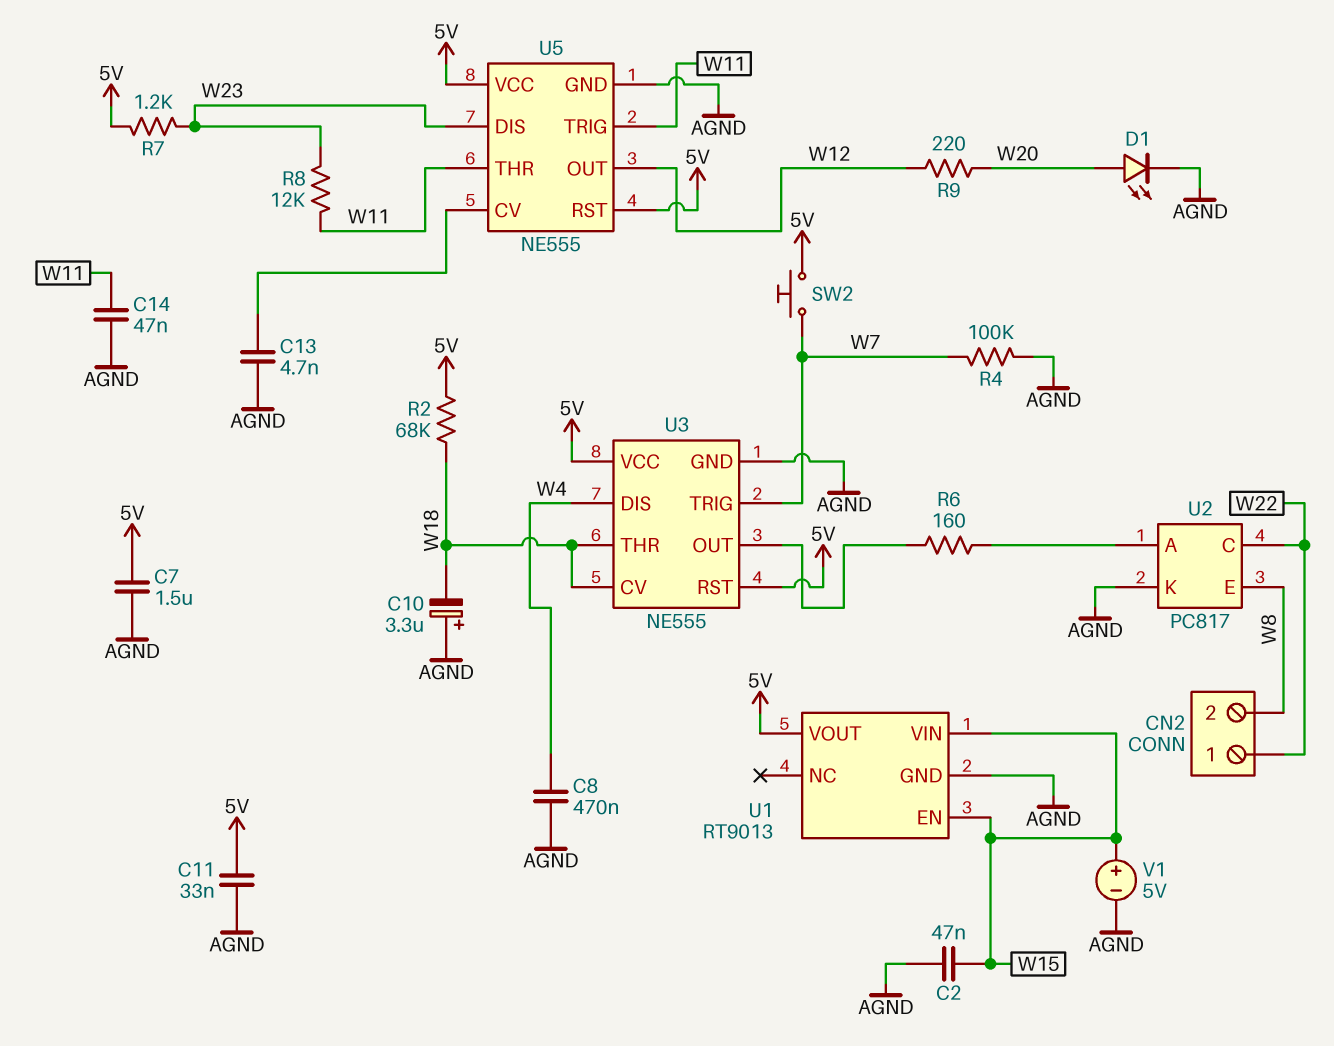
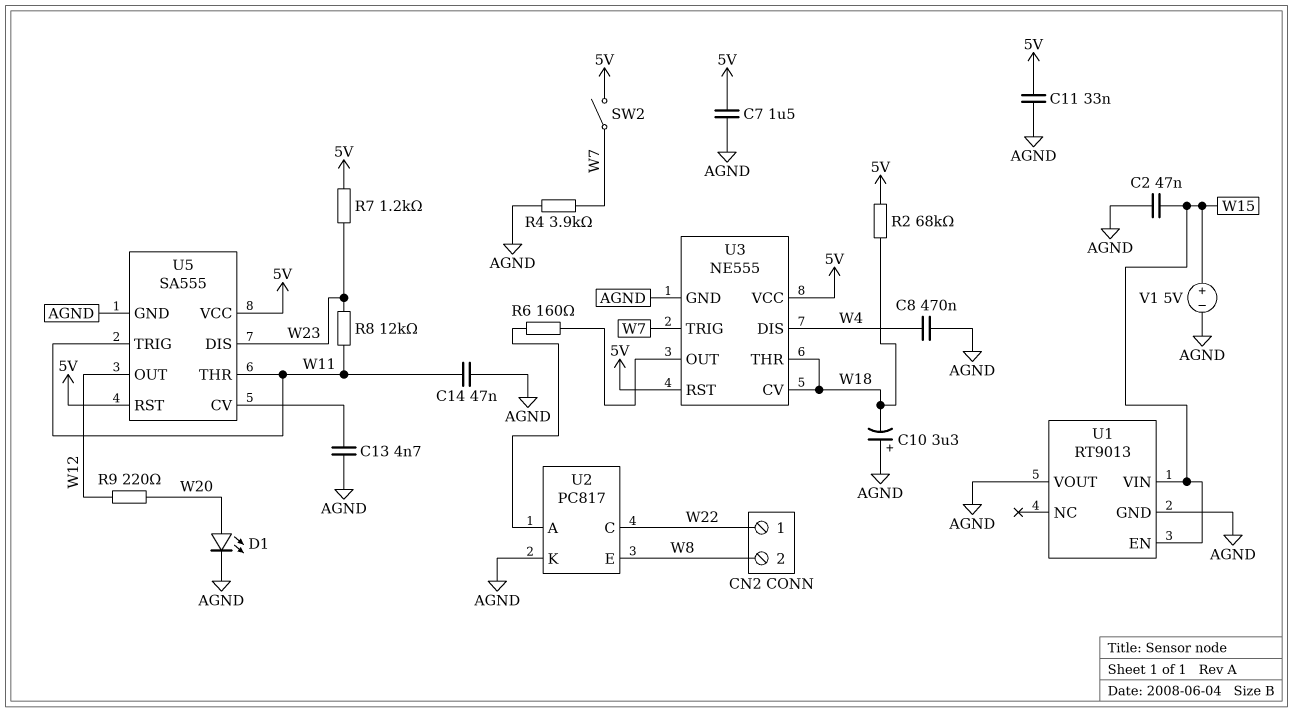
R4: 100k (AGND, W7) -> 3.9k (AGND, W7)
SW2: button (5V, W7) -> switch (5V, W7)
U1 pin VOUT: 5V -> AGND
U5: NE555 -> SA555

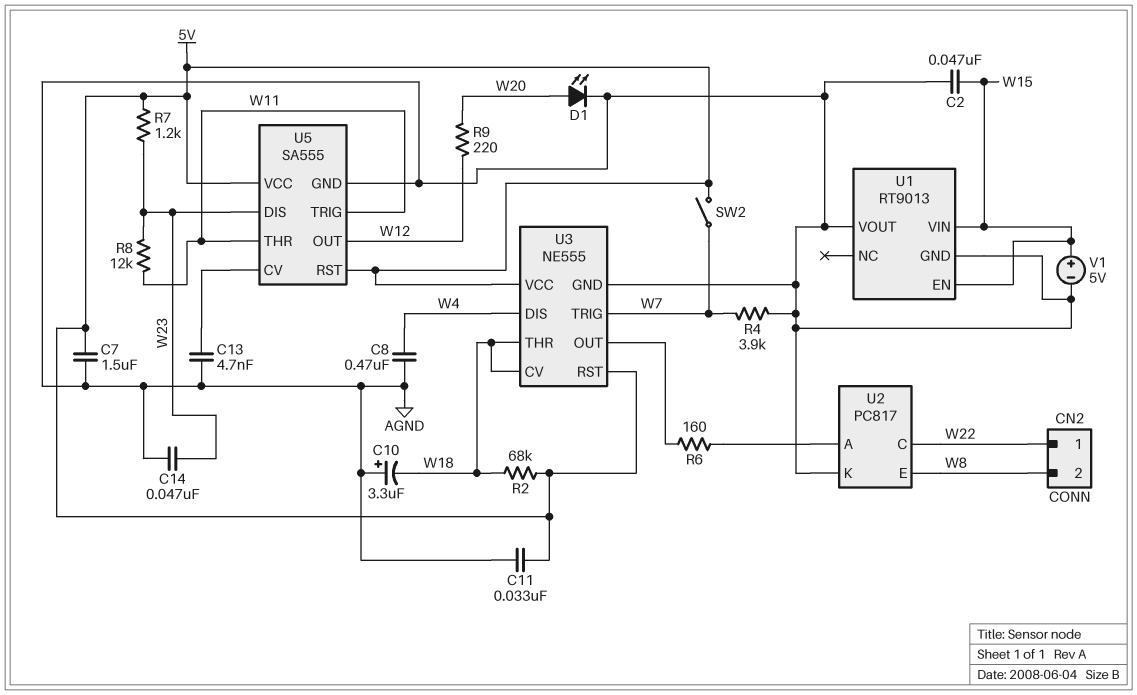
C14: 47nF (AGND, W11) -> 47nF (AGND, W23)

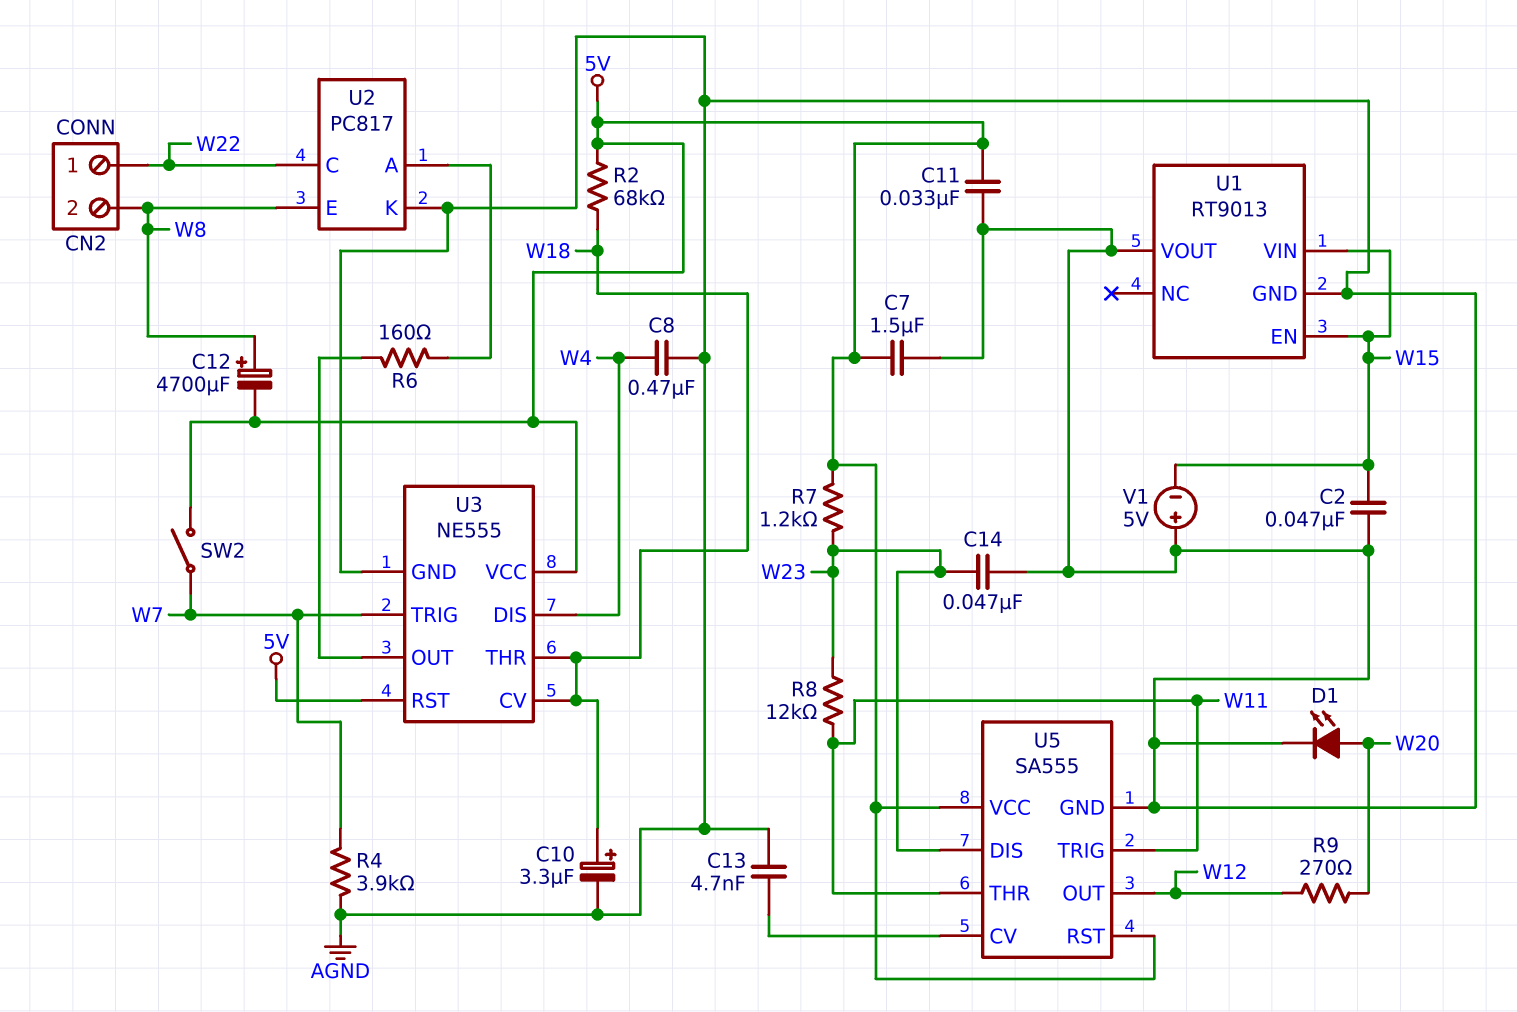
C10: 3.3uF (plus AGND, minus W18) -> 3.3uF (plus W18, minus AGND)
C12: none -> 4700uF (plus W8, minus 5V)
R9: 220 (W12, W20) -> 270 (W12, W20)
V1: 5V (plus W15, minus AGND) -> 5V (plus AGND, minus W15)

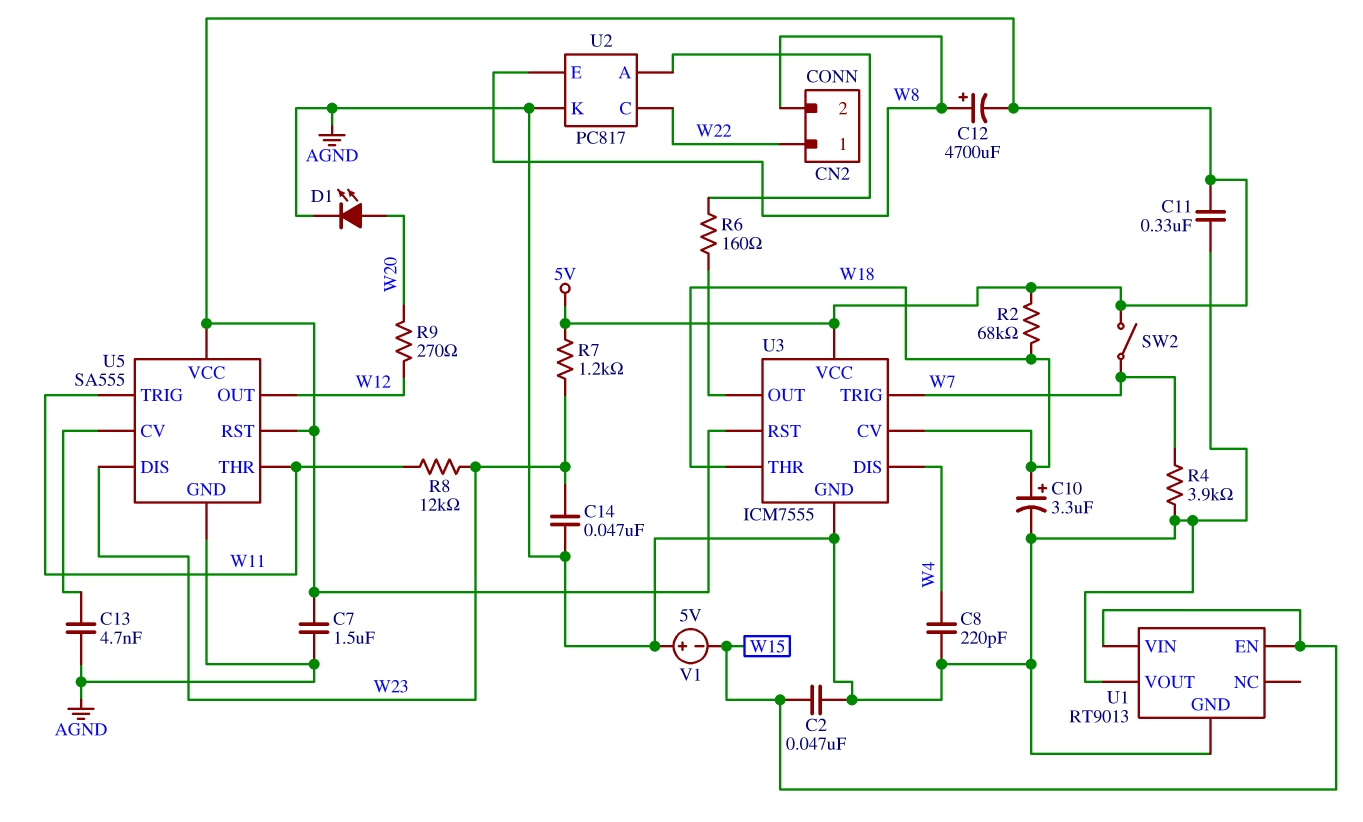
C8: 470nF (AGND, W4) -> 220pF (AGND, W4)
C11: 33nF (5V, AGND) -> 330nF (5V, AGND)
U3: NE555 -> ICM7555

